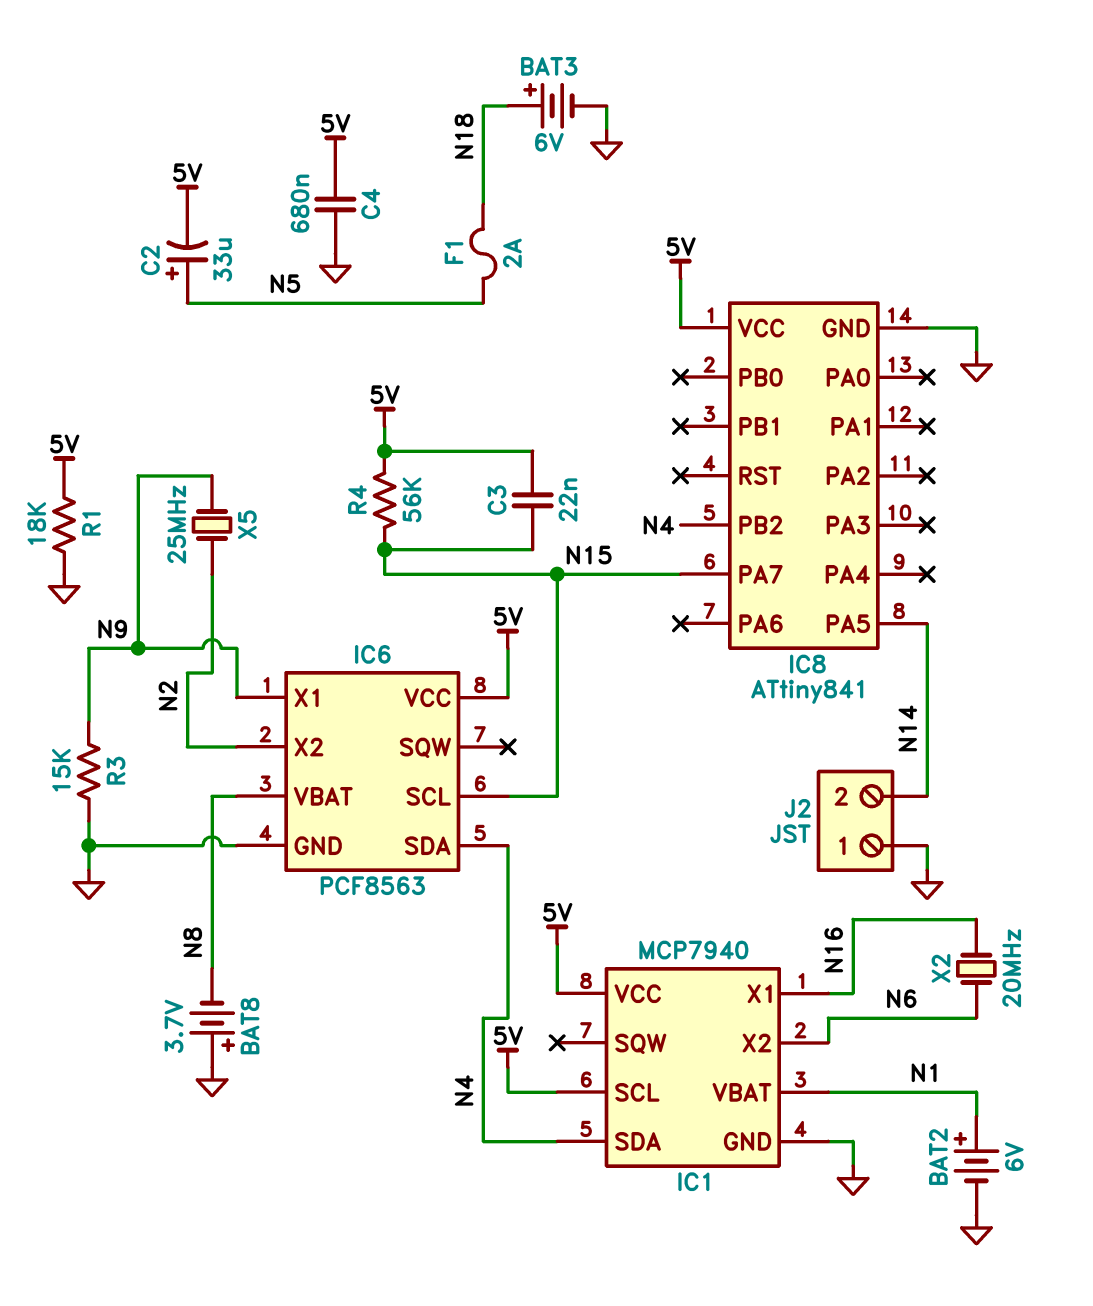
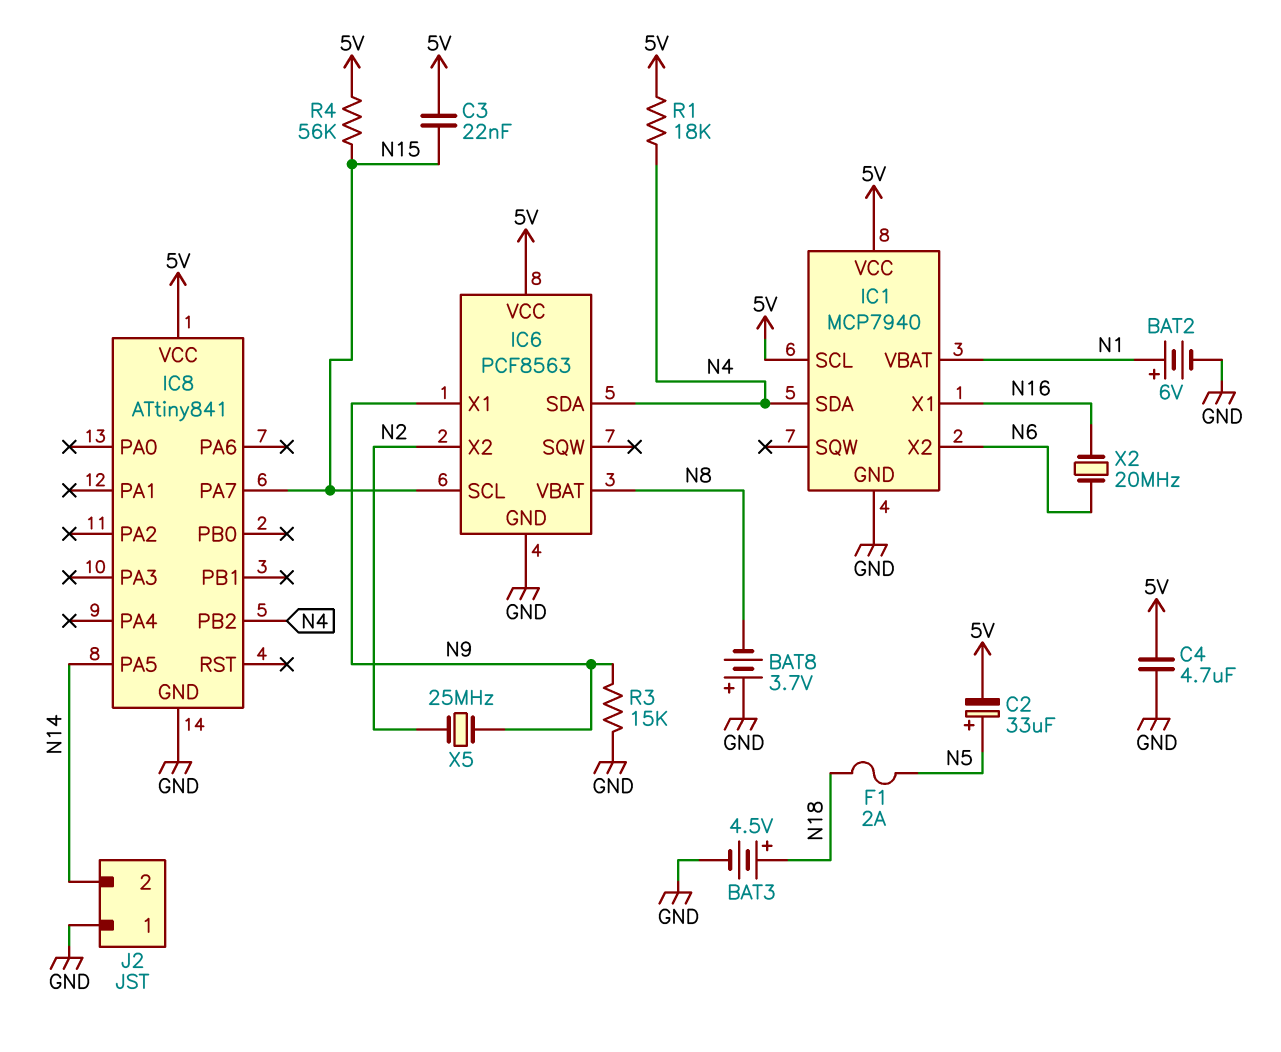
BAT3: 6V (plus N18, minus GND) -> 4.5V (plus N18, minus GND)
C4: 680nF (5V, GND) -> 4.7uF (5V, GND)
R1: 18k (5V, GND) -> 18k (5V, N4)

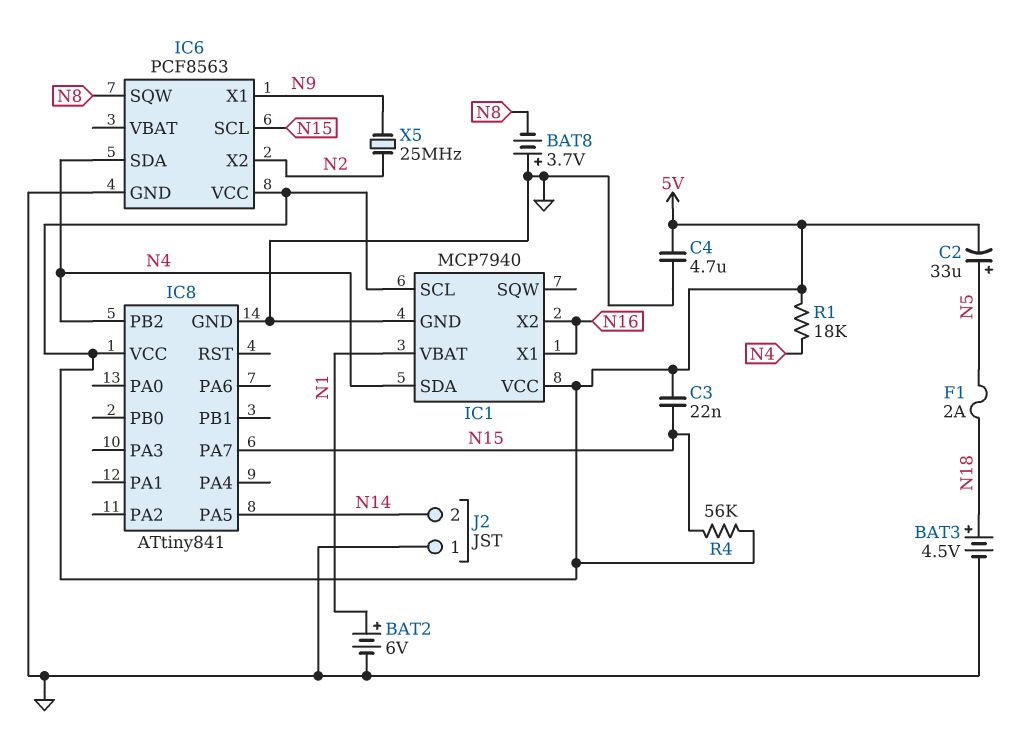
IC1 pin X2: N6 -> N16
IC6 pin SQW: none -> N8
IC6 pin VBAT: N8 -> none
R3: 15k (GND, N9) -> none
X2: 20MHz (N6, N16) -> none

